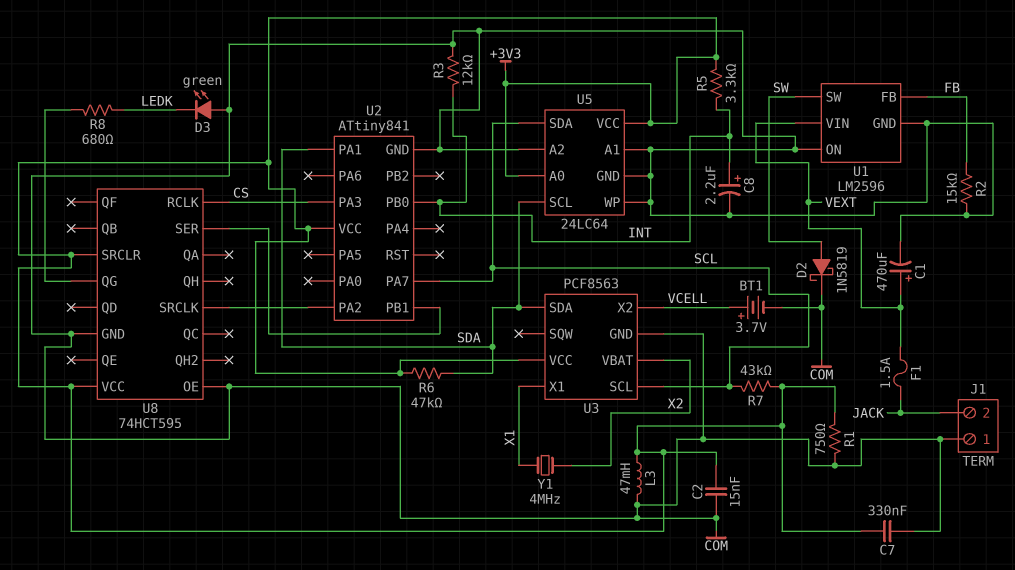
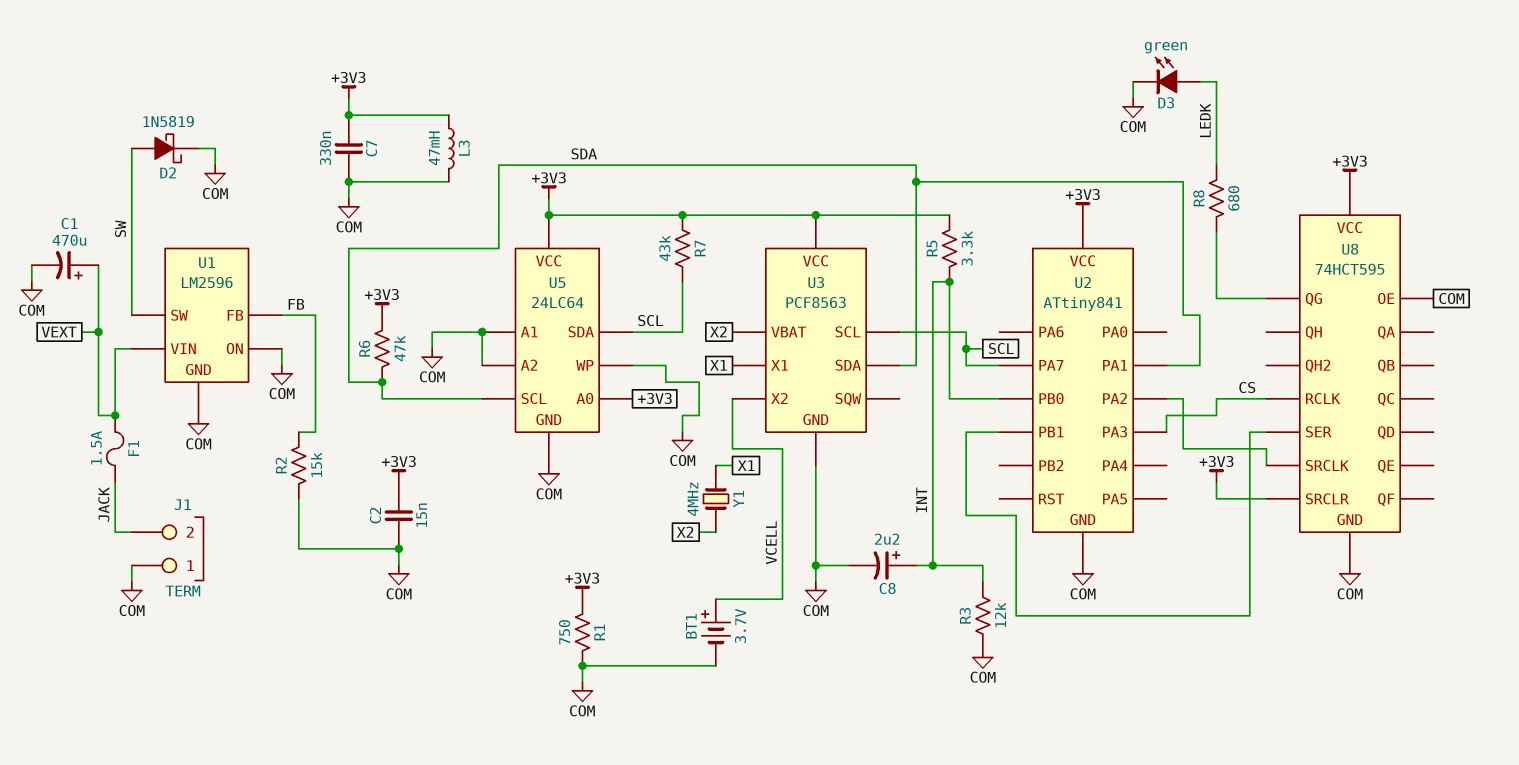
D3: LED green (A COM, K LEDK) -> LED green (A LEDK, K COM)

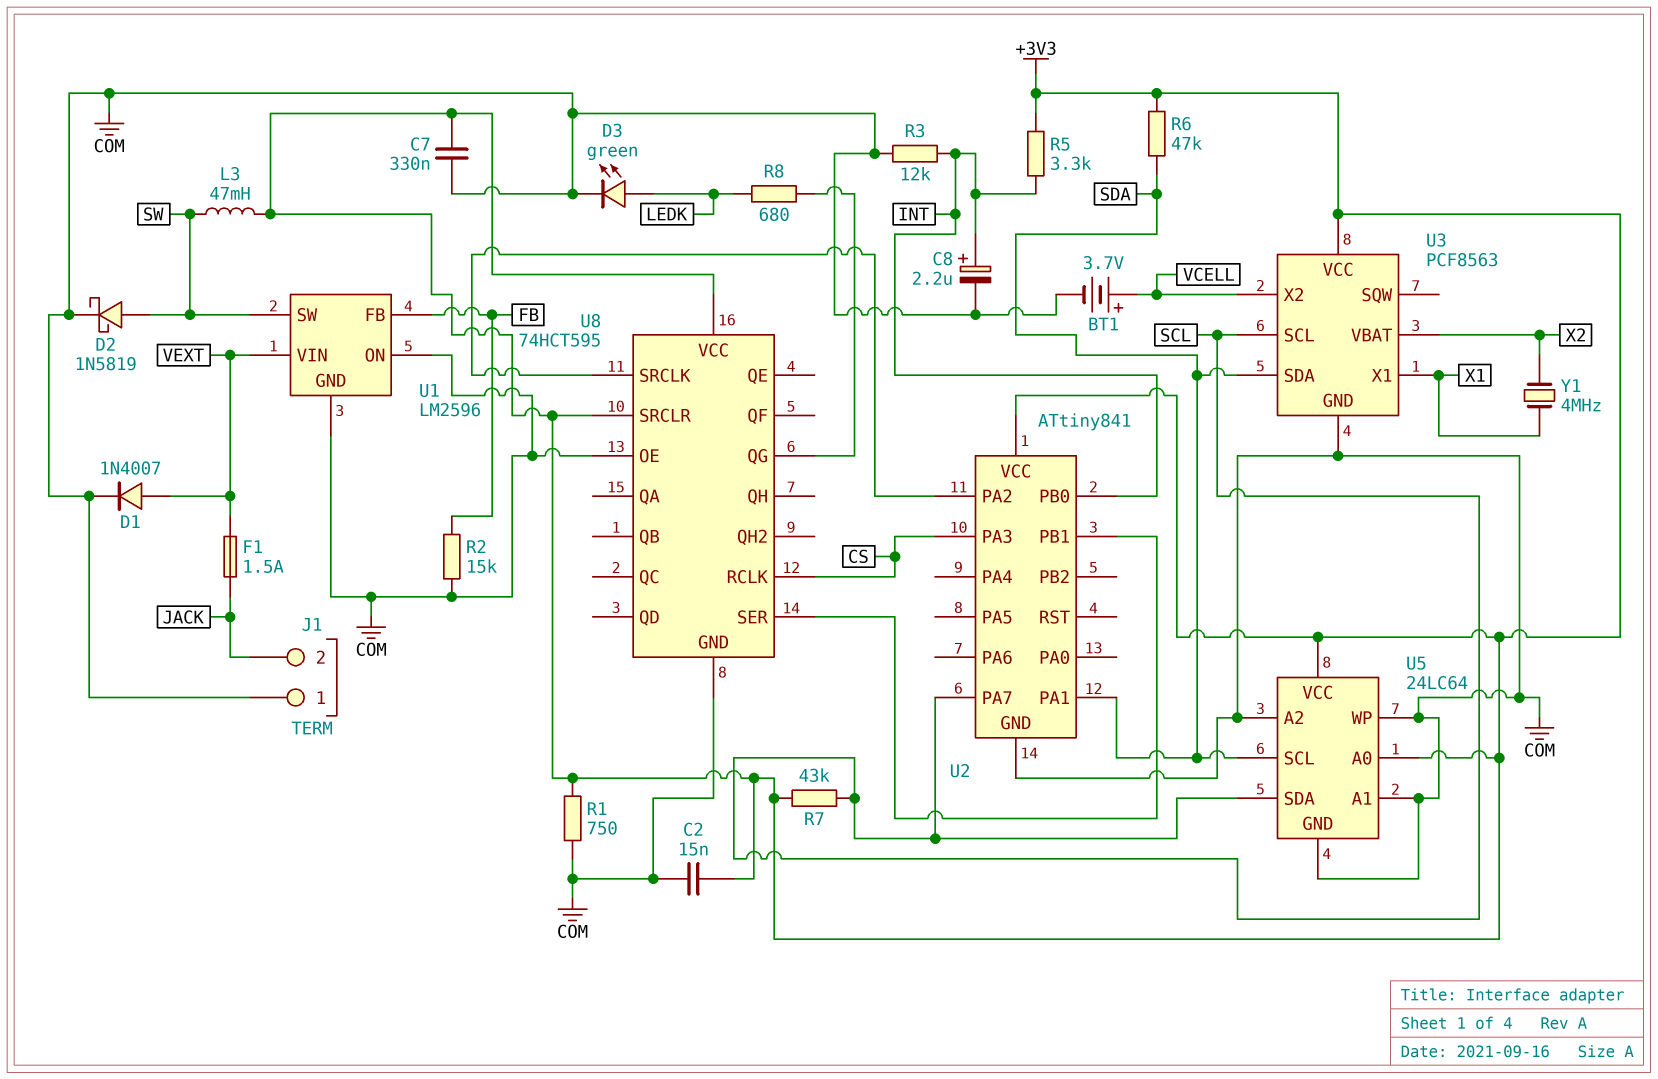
C1: 470uF (plus VEXT, minus COM) -> none
D1: none -> diode 1N4007 (A VEXT, K COM)
L3: 47mH (+3V3, COM) -> 47mH (+3V3, SW)

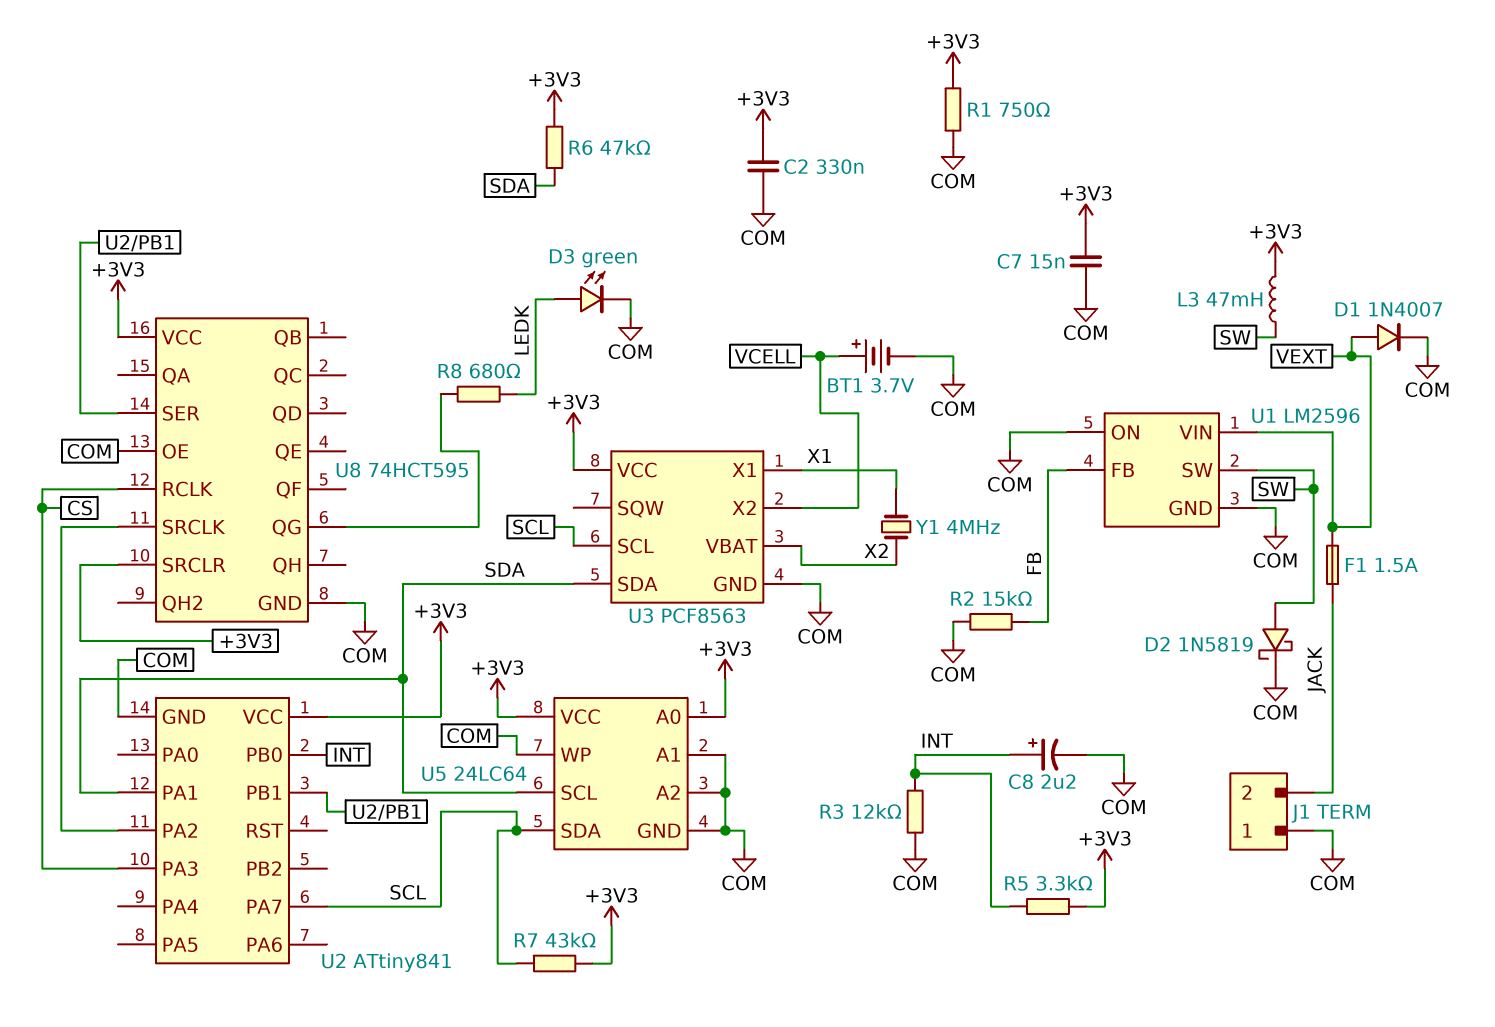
C2: 15nF (+3V3, COM) -> 330nF (+3V3, COM)
C7: 330nF (+3V3, COM) -> 15nF (+3V3, COM)

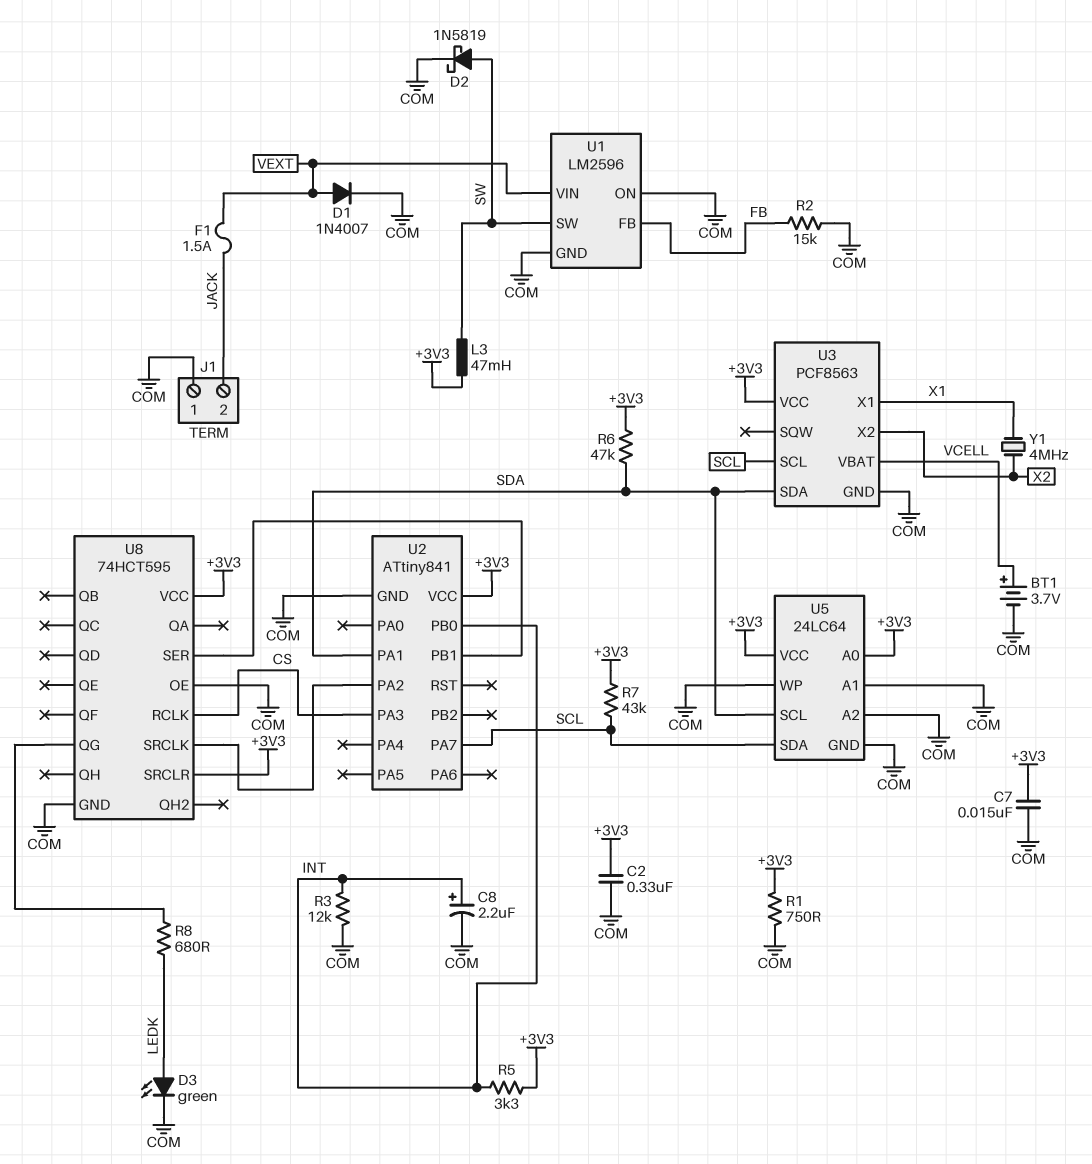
U3 pin VBAT: X2 -> VCELL
U3 pin X2: VCELL -> X2

